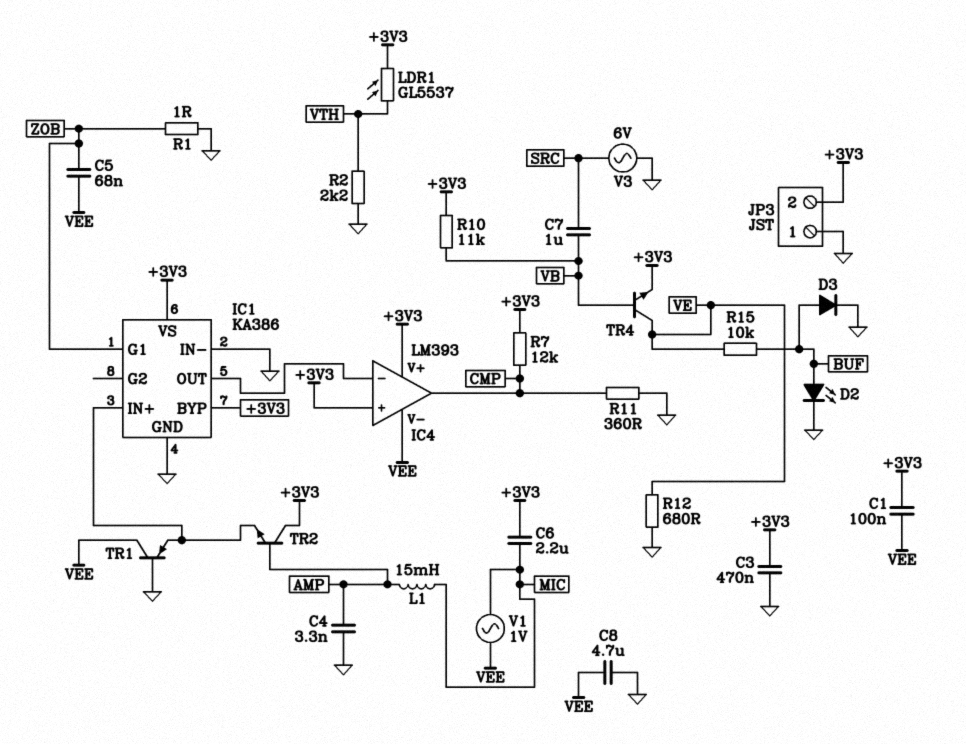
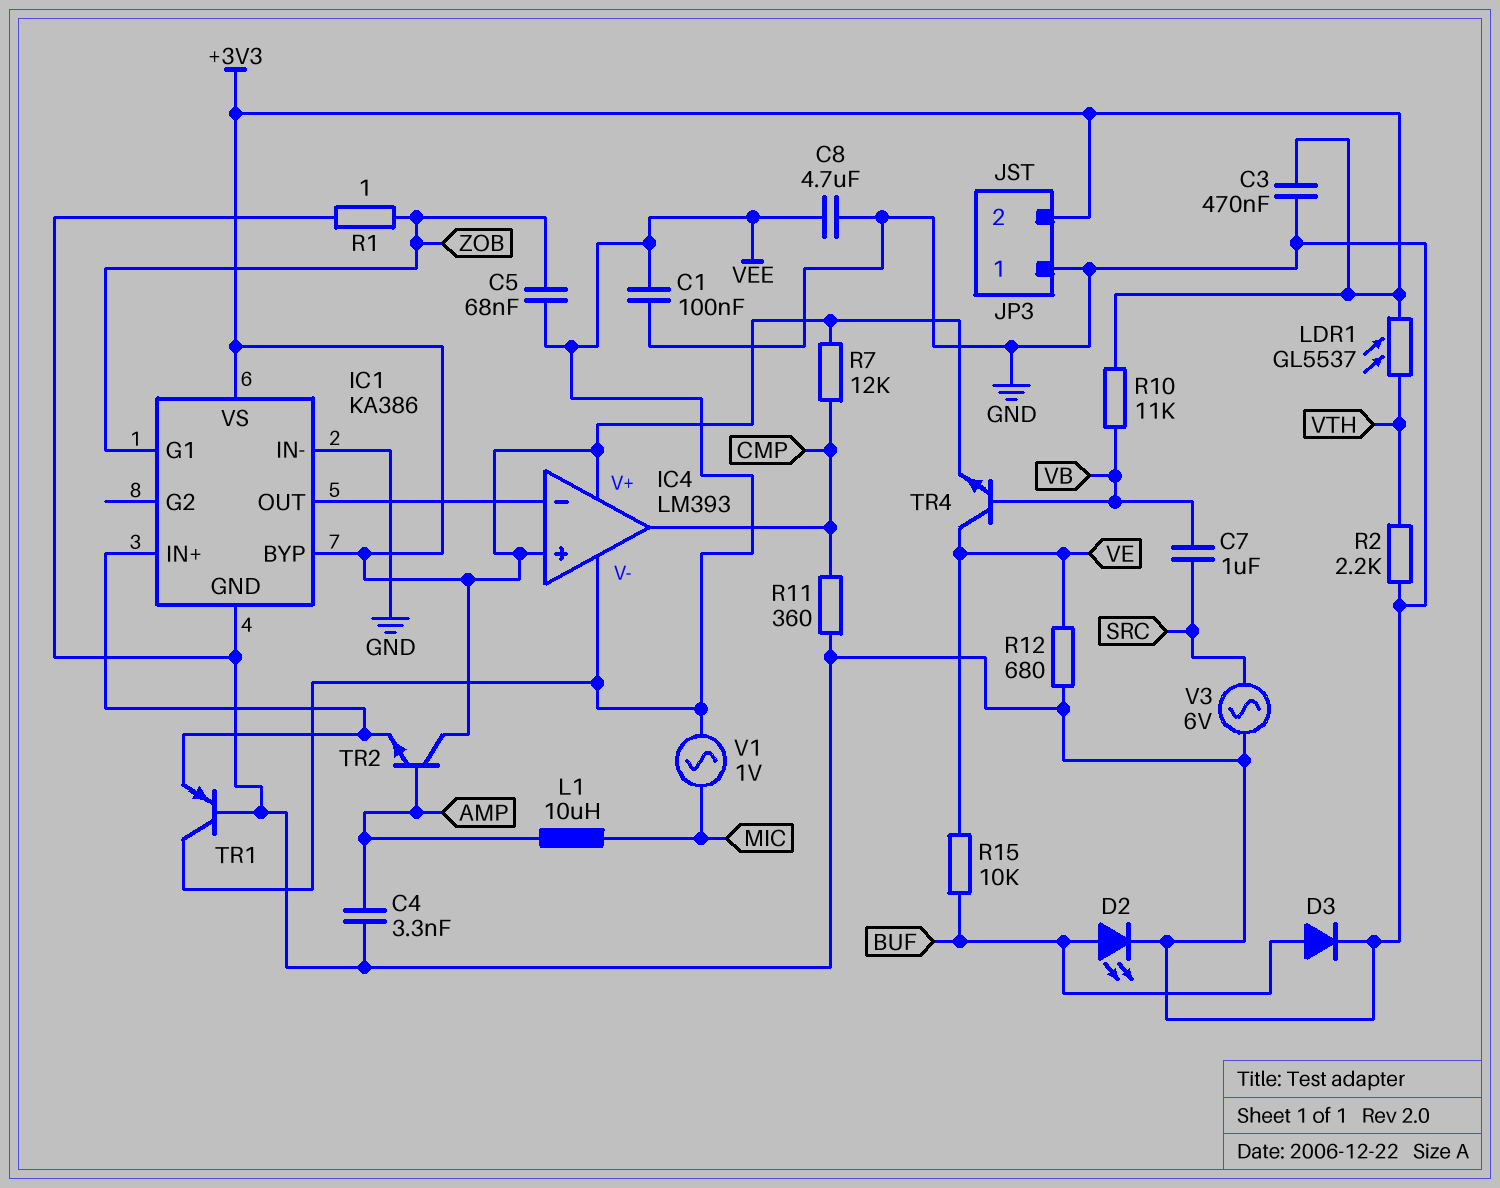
C1: 100nF (+3V3, VEE) -> 100nF (GND, VEE)
C6: 2.2uF (+3V3, MIC) -> none
L1: 15mH (AMP, MIC) -> 10uH (AMP, MIC)

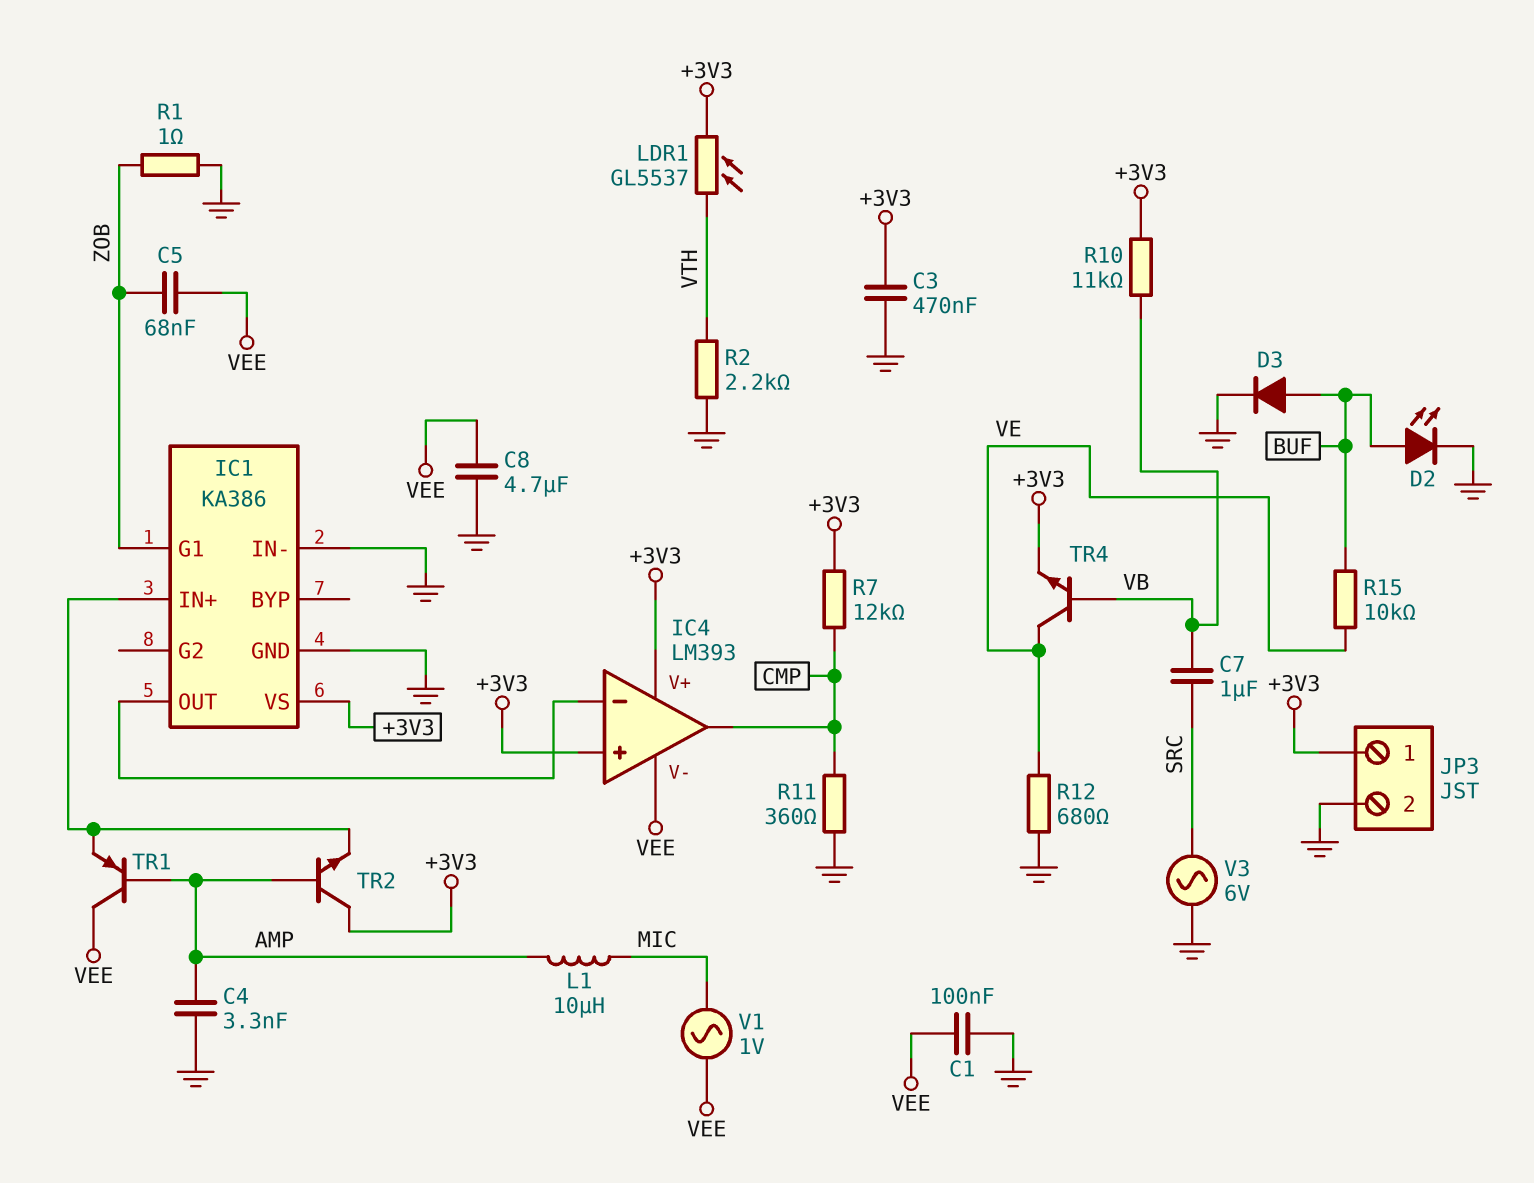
IC1 pin BYP: +3V3 -> none
JP3 pin 1: GND -> +3V3
JP3 pin 2: +3V3 -> GND
TR1: PNP (B GND, C VEE, E IC1/IN+) -> PNP (B AMP, C VEE, E IC1/IN+)

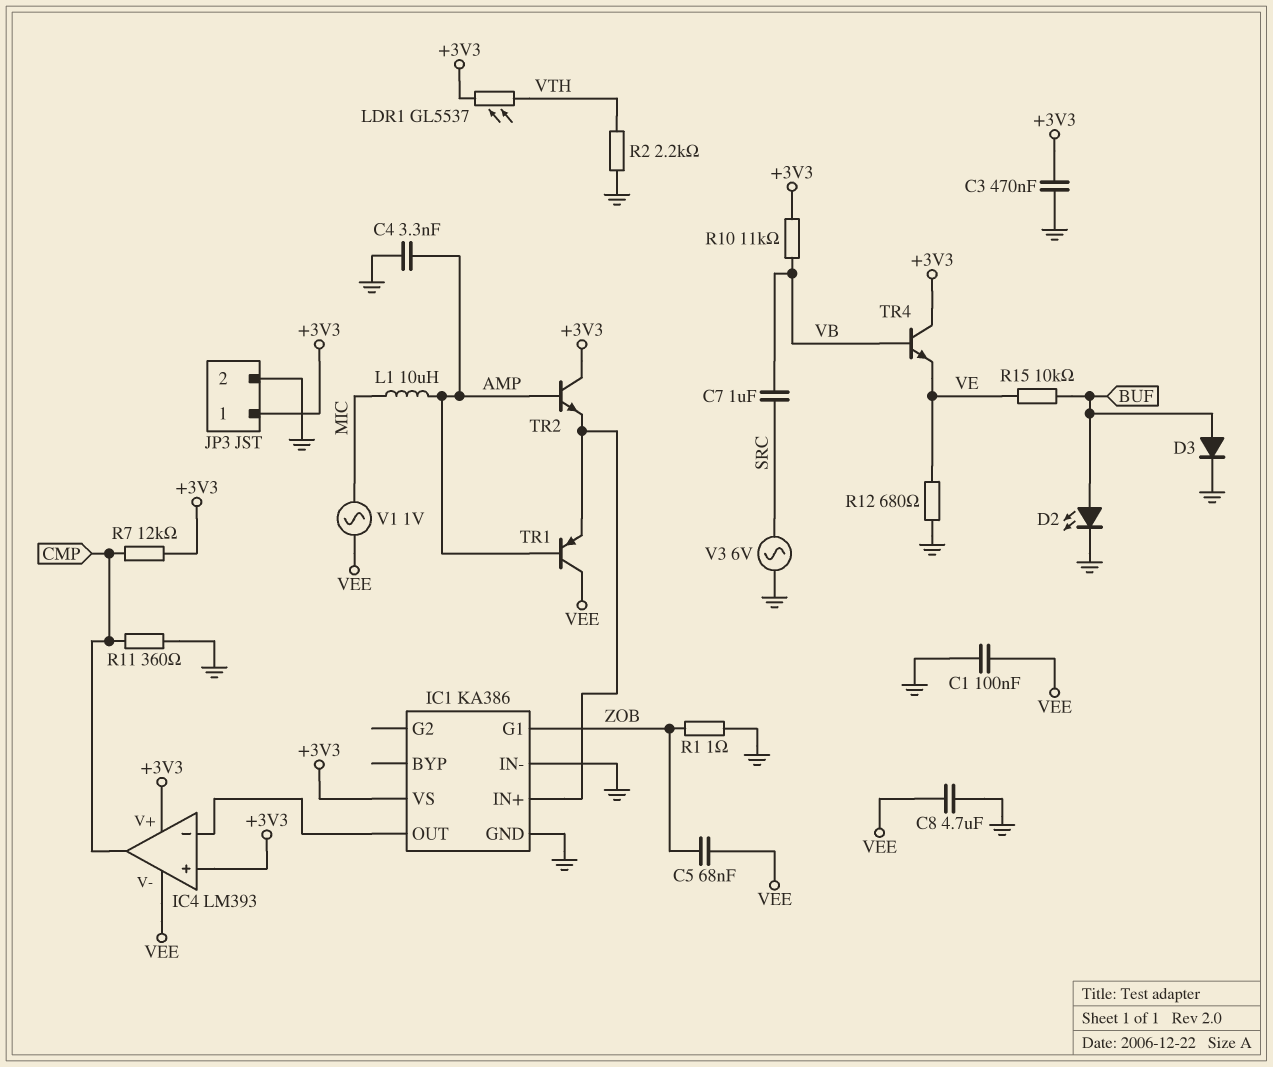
TR4: NPN (B VB, C VE, E +3V3) -> NPN (B VB, C +3V3, E VE)

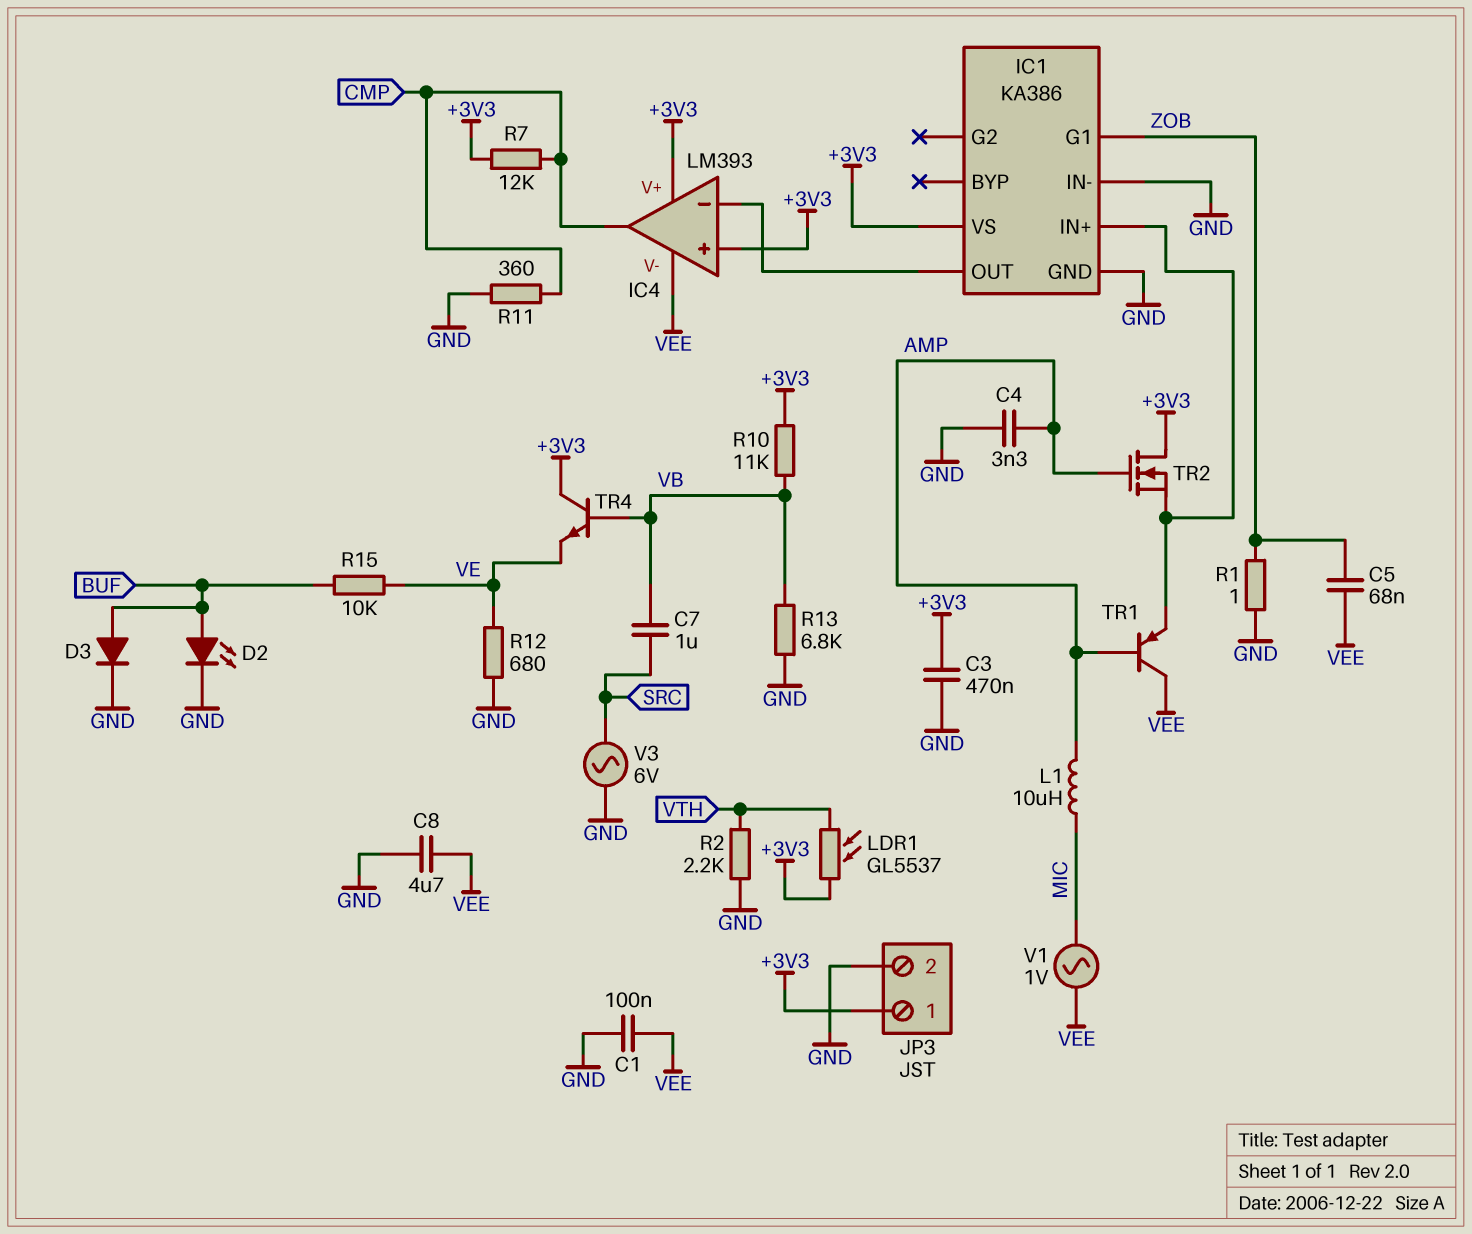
R13: none -> 6.8k (GND, VB)
TR2: NPN (B AMP, C +3V3, E IC1/IN+) -> NMOS (G AMP, D +3V3, S IC1/IN+)

